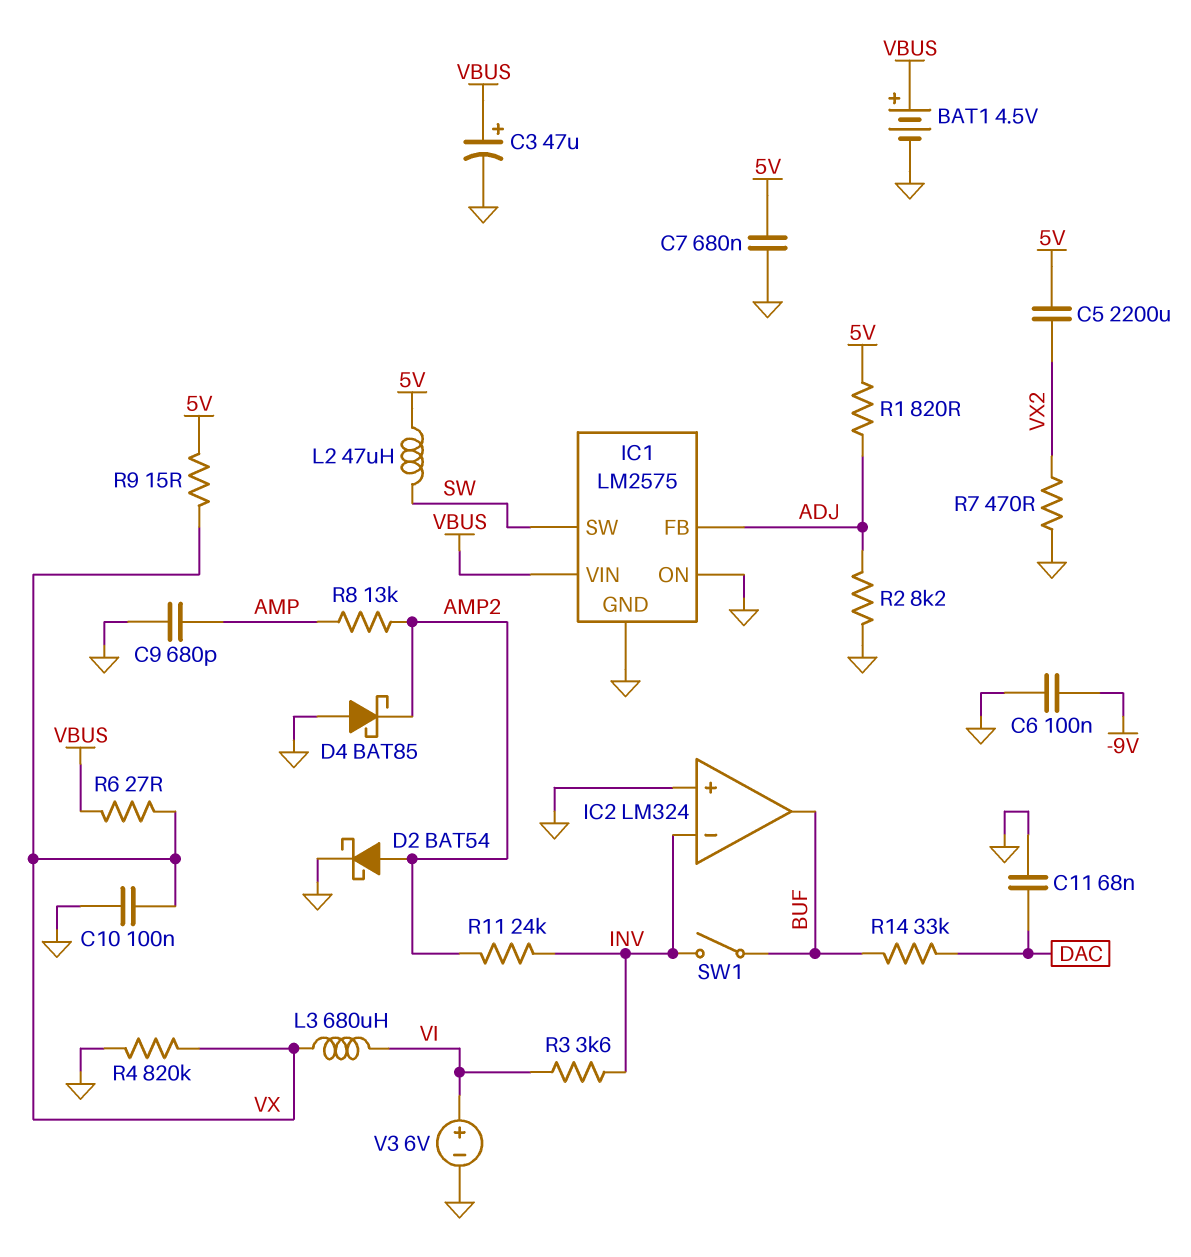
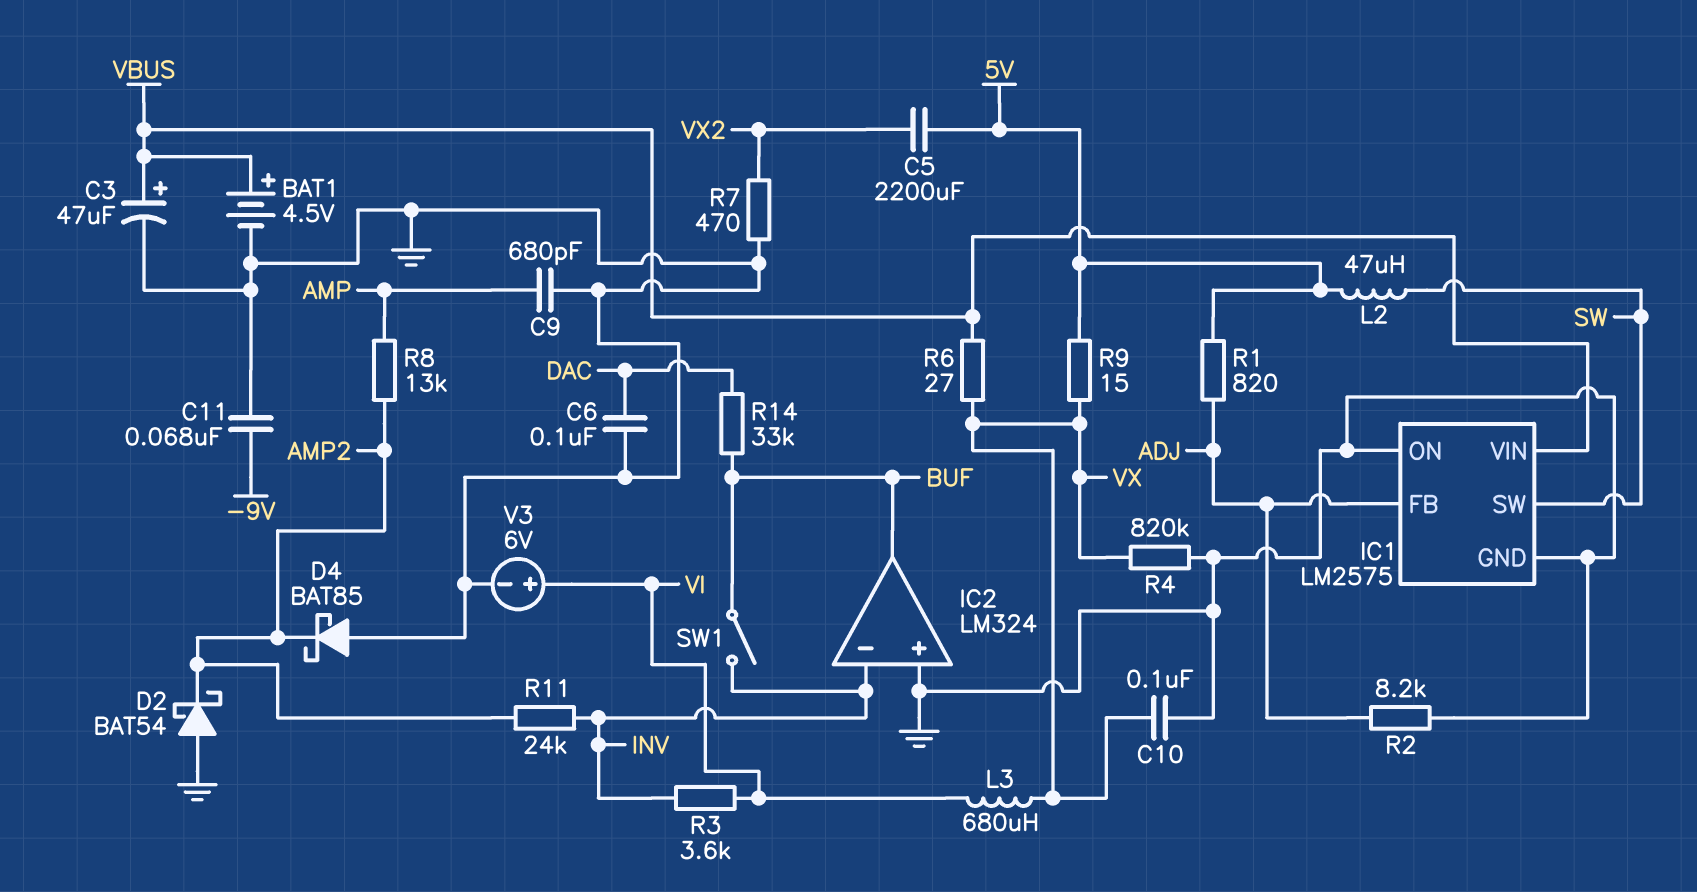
C6: 100nF (-9V, GND) -> 100nF (DAC, GND)
C7: 680nF (5V, GND) -> none
C11: 68nF (DAC, GND) -> 68nF (-9V, GND)
D2: schottky BAT54 (A AMP2, K GND) -> schottky BAT54 (A GND, K AMP2)

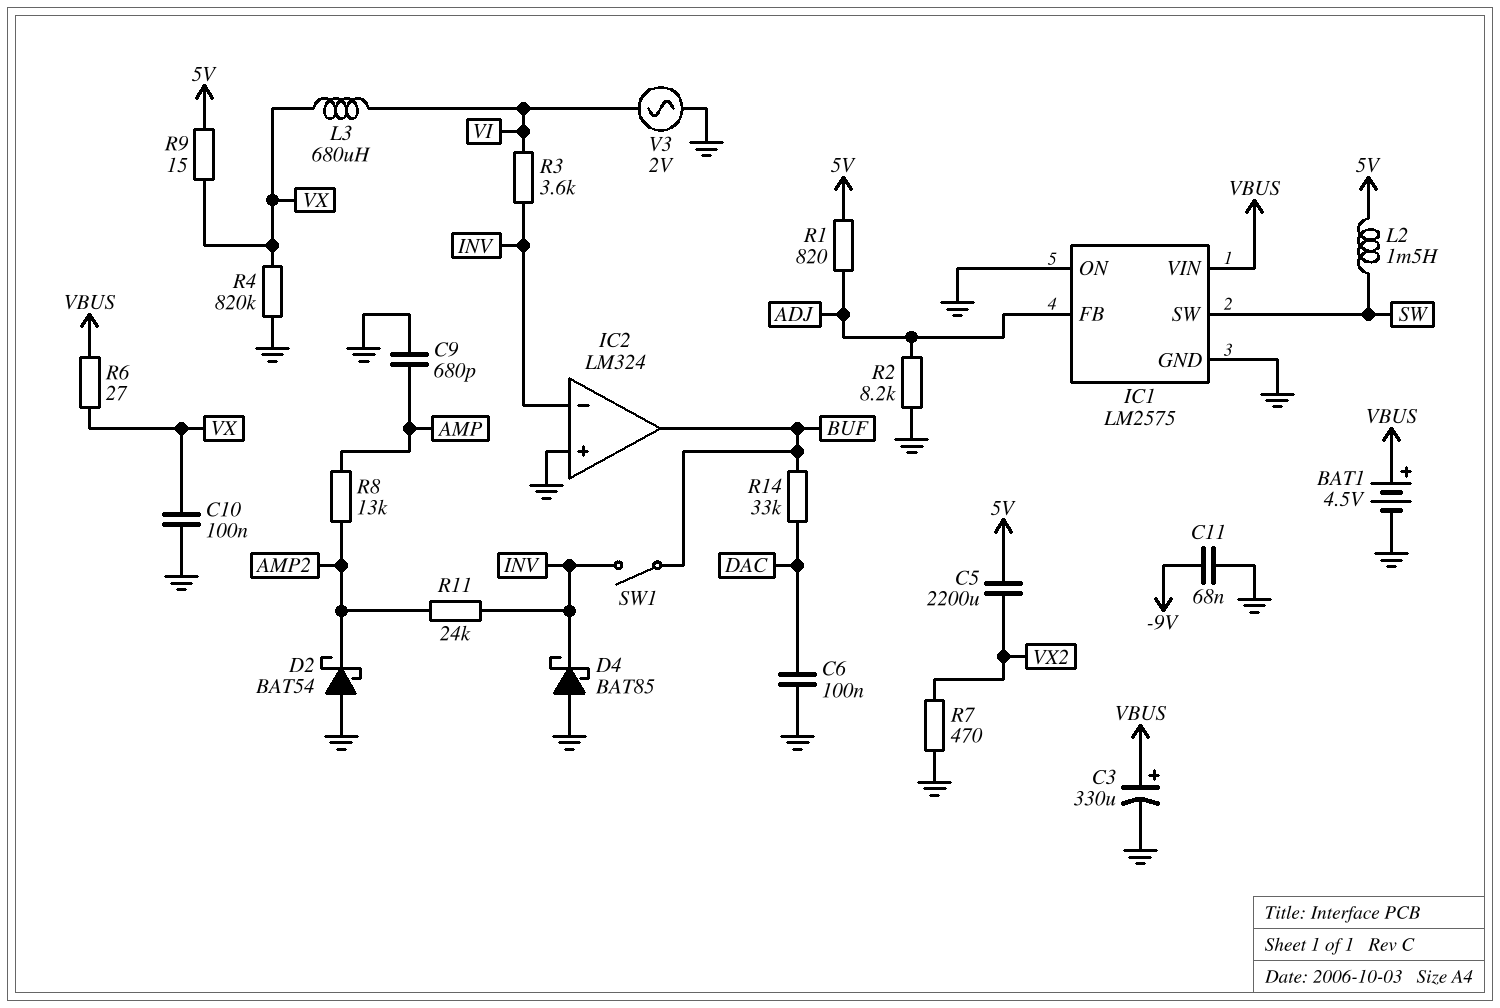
C3: 47uF (plus VBUS, minus GND) -> 330uF (plus VBUS, minus GND)
D4: schottky BAT85 (A GND, K AMP2) -> schottky BAT85 (A GND, K INV)
L2: 47uH (5V, SW) -> 1.5mH (5V, SW)
V3: 6V (plus VI, minus GND) -> AC 2V (GND, VI)

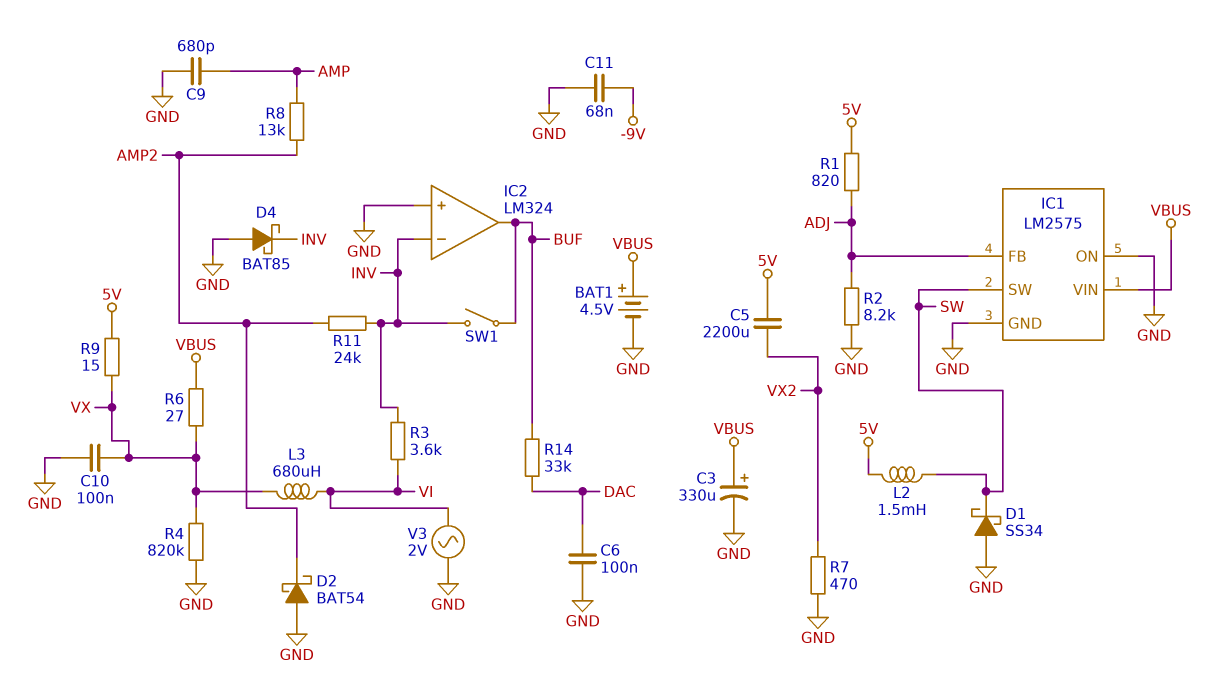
D1: none -> schottky SS34 (A GND, K SW)

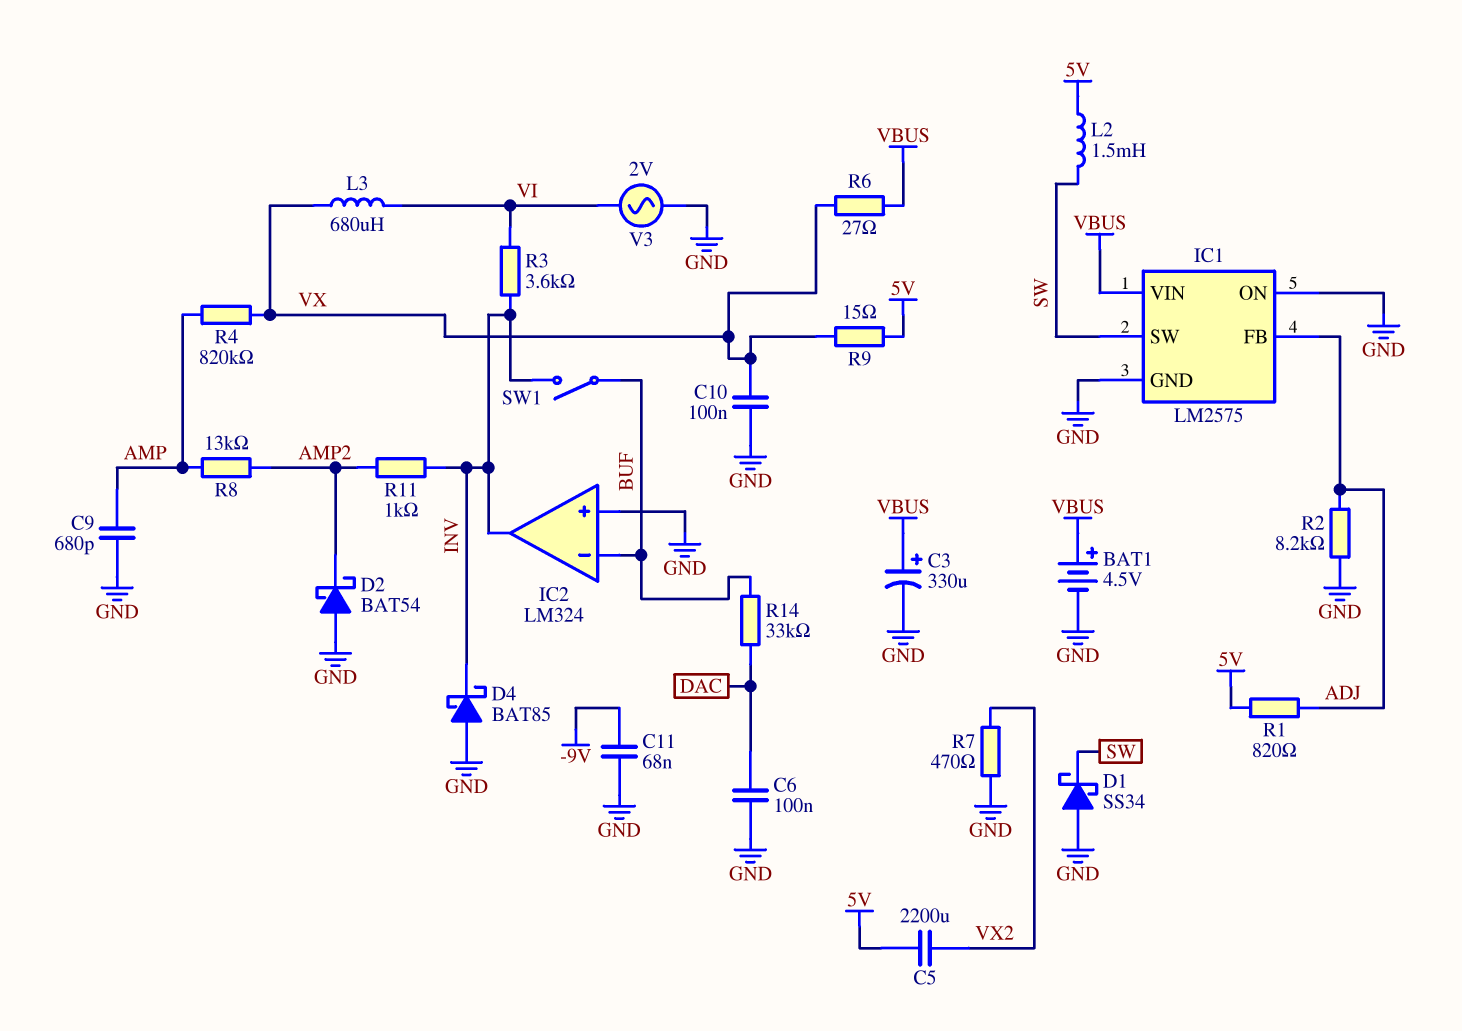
IC2 pin in-: INV -> BUF
IC2 pin out: BUF -> INV
R4: 820k (GND, VX) -> 820k (AMP, VX)
R11: 24k (AMP2, INV) -> 1k (AMP2, INV)

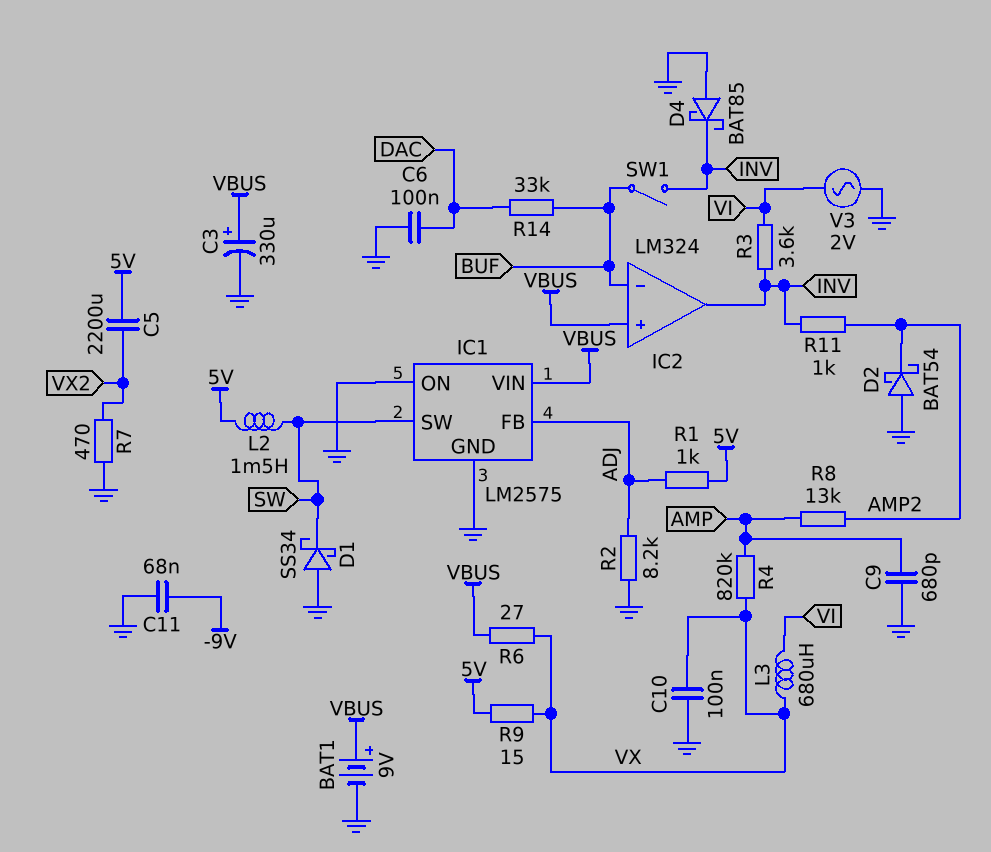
BAT1: 4.5V (plus VBUS, minus GND) -> 9V (plus VBUS, minus GND)
IC2 pin in+: GND -> VBUS
R1: 820 (5V, ADJ) -> 1k (5V, ADJ)

